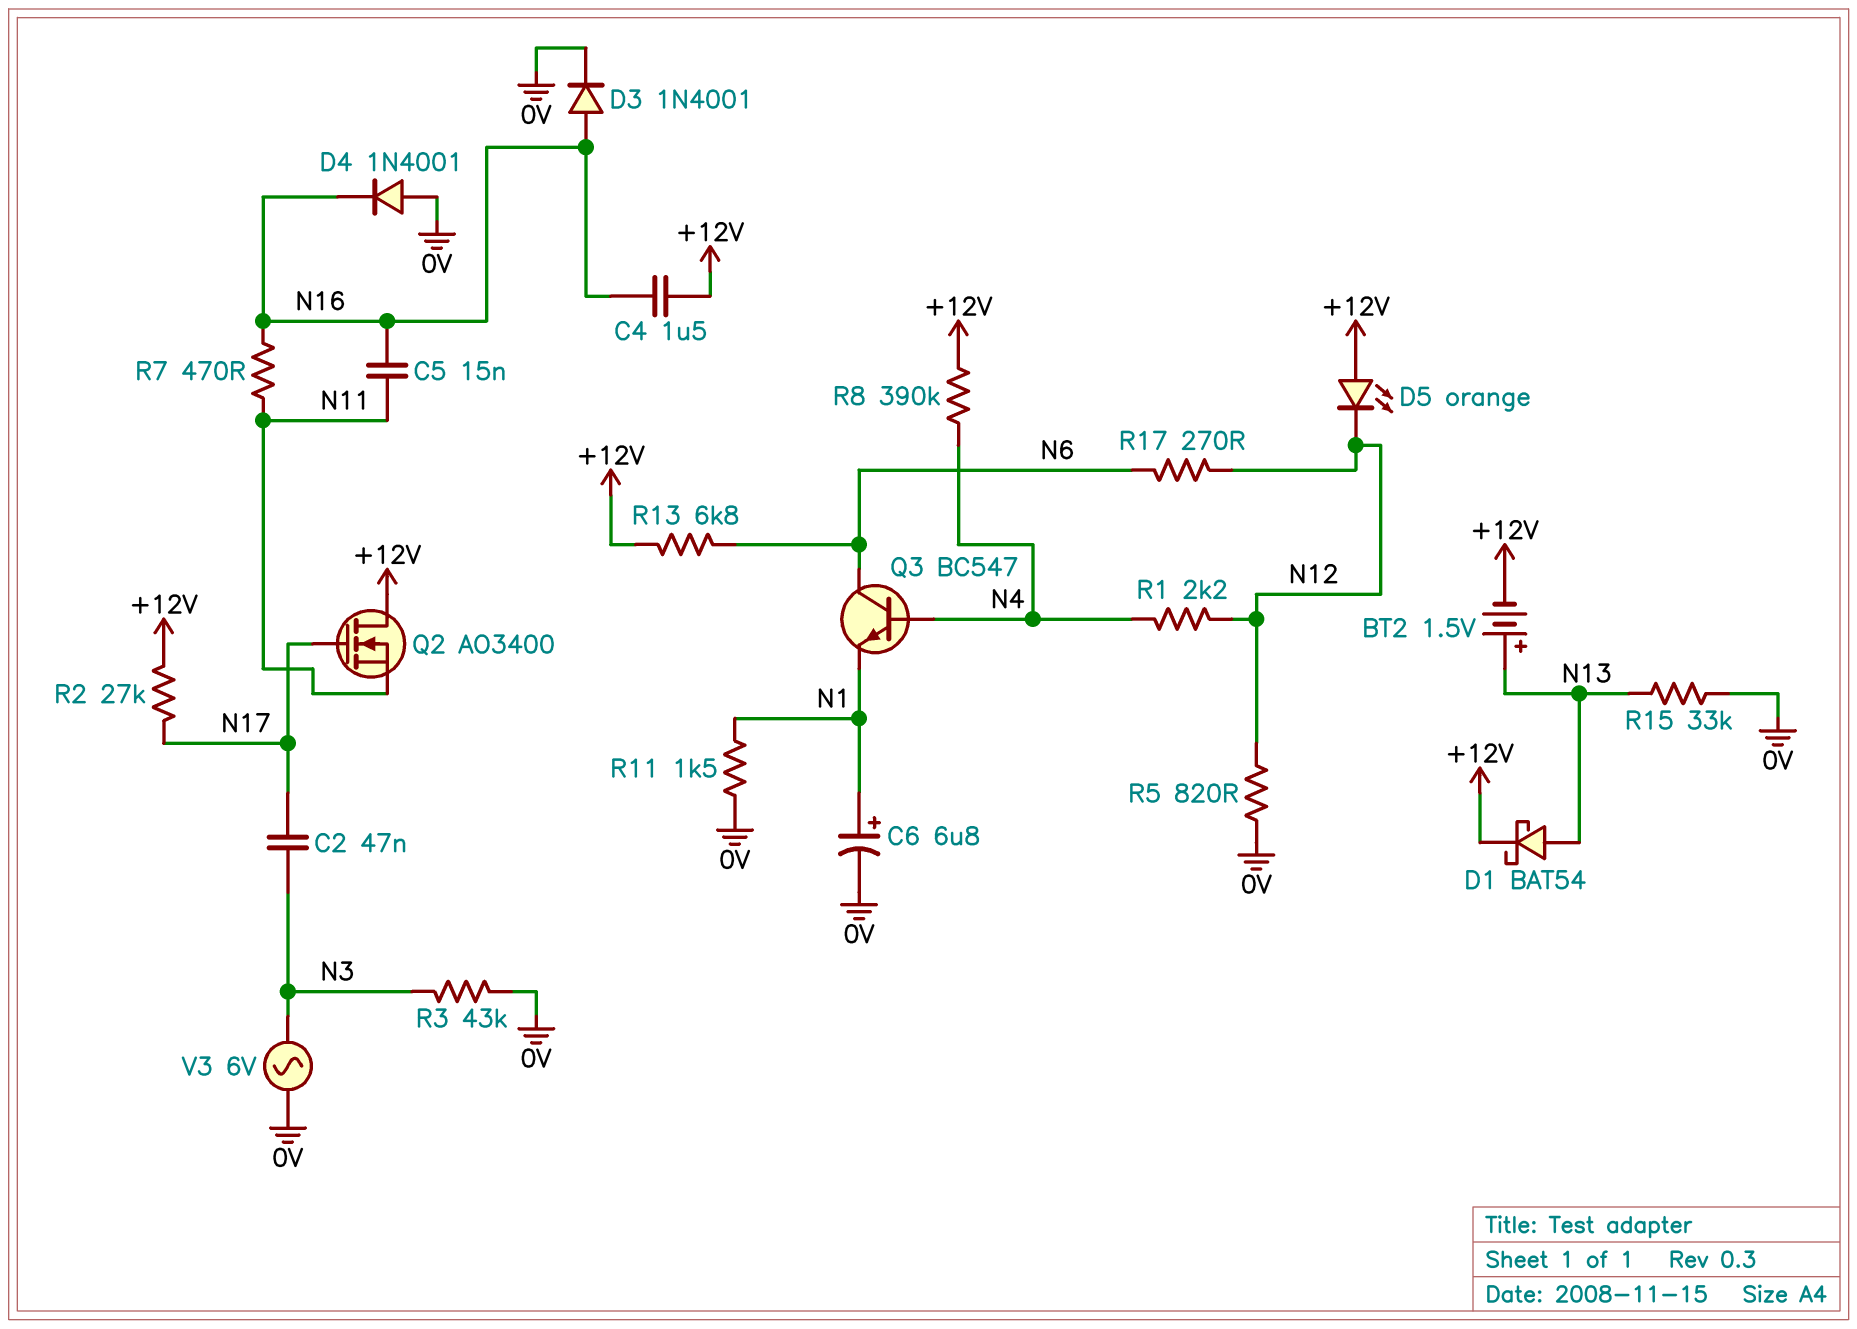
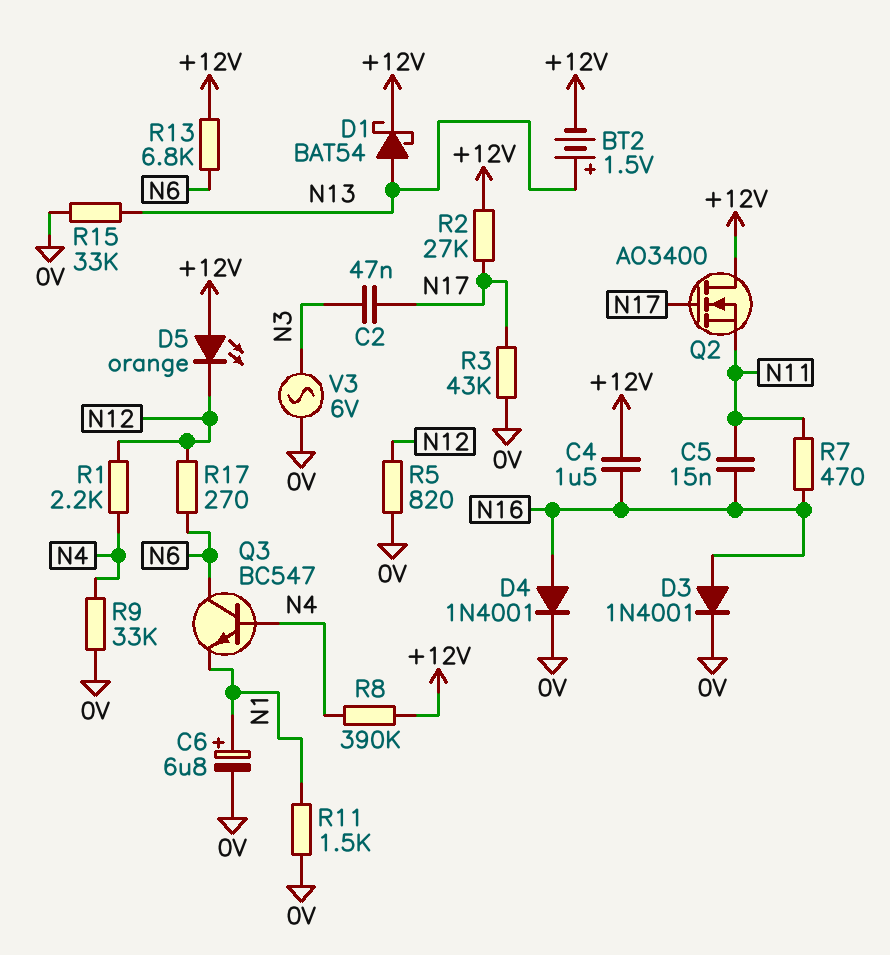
D4: diode 1N4001 (A 0V, K N16) -> diode 1N4001 (A N16, K 0V)
R3: 43k (0V, N3) -> 43k (0V, N17)
R9: none -> 33k (0V, N4)

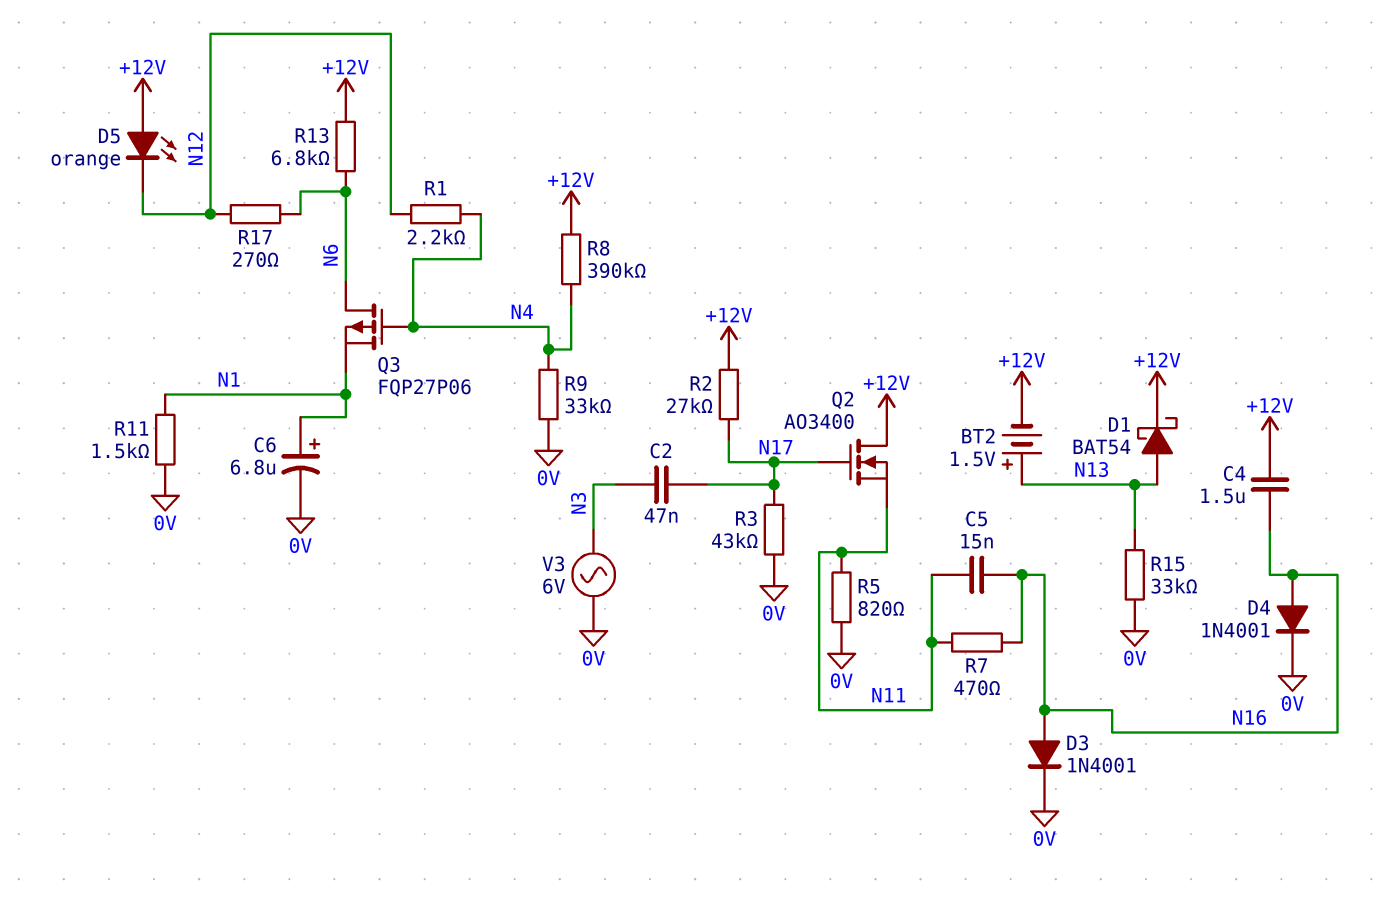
Q3: NPN BC547 (B N4, C N6, E N1) -> PMOS FQP27P06 (G N4, D N6, S N1)
R5: 820 (0V, N12) -> 820 (0V, N11)

